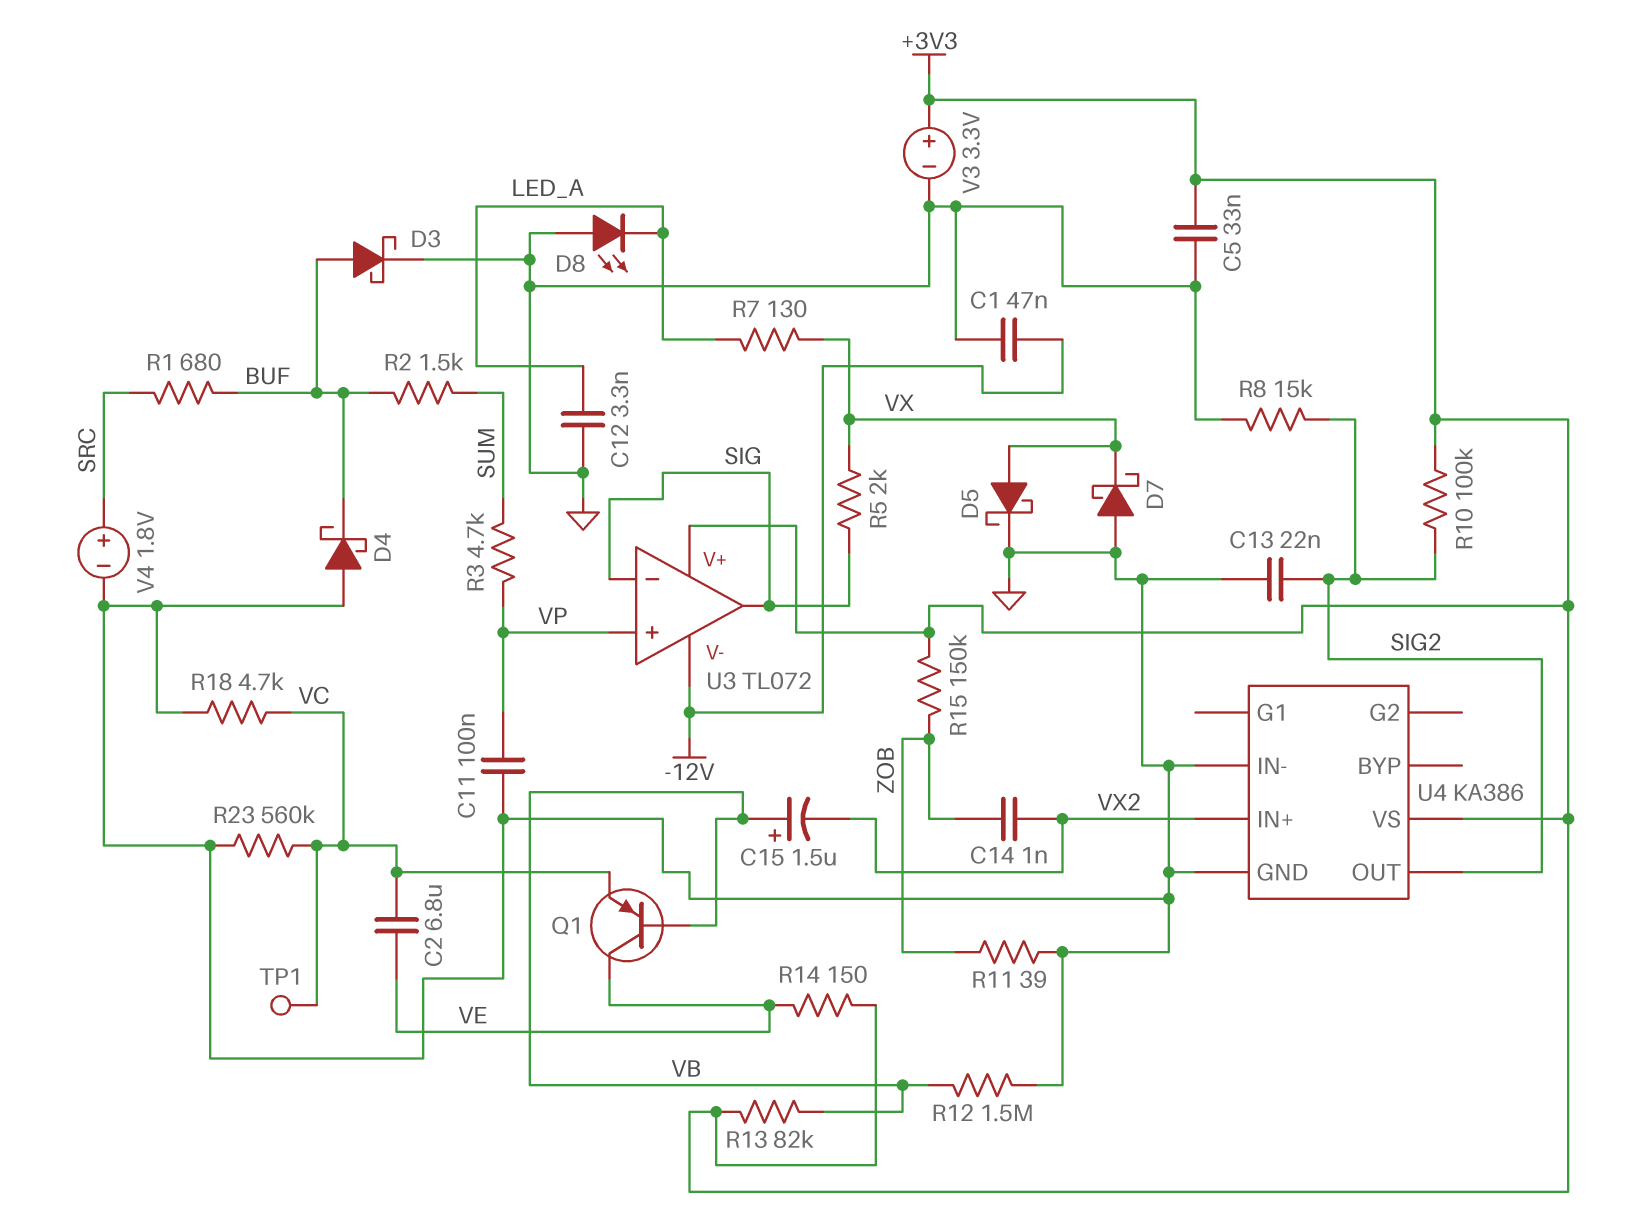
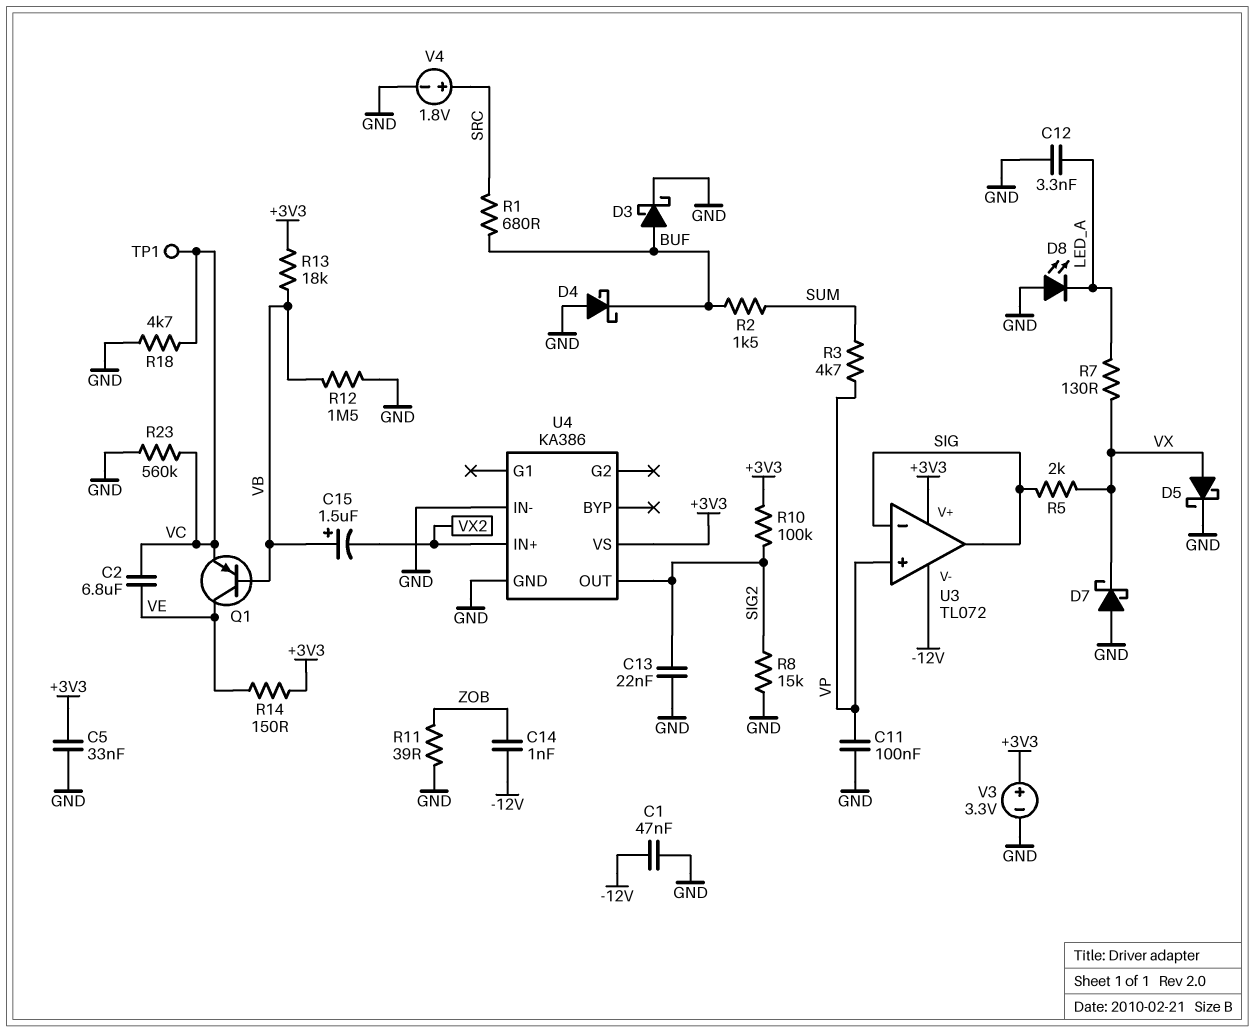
C14: 1nF (VX2, ZOB) -> 1nF (-12V, ZOB)
R13: 82k (+3V3, VB) -> 18k (+3V3, VB)
R15: 150k (+3V3, ZOB) -> none

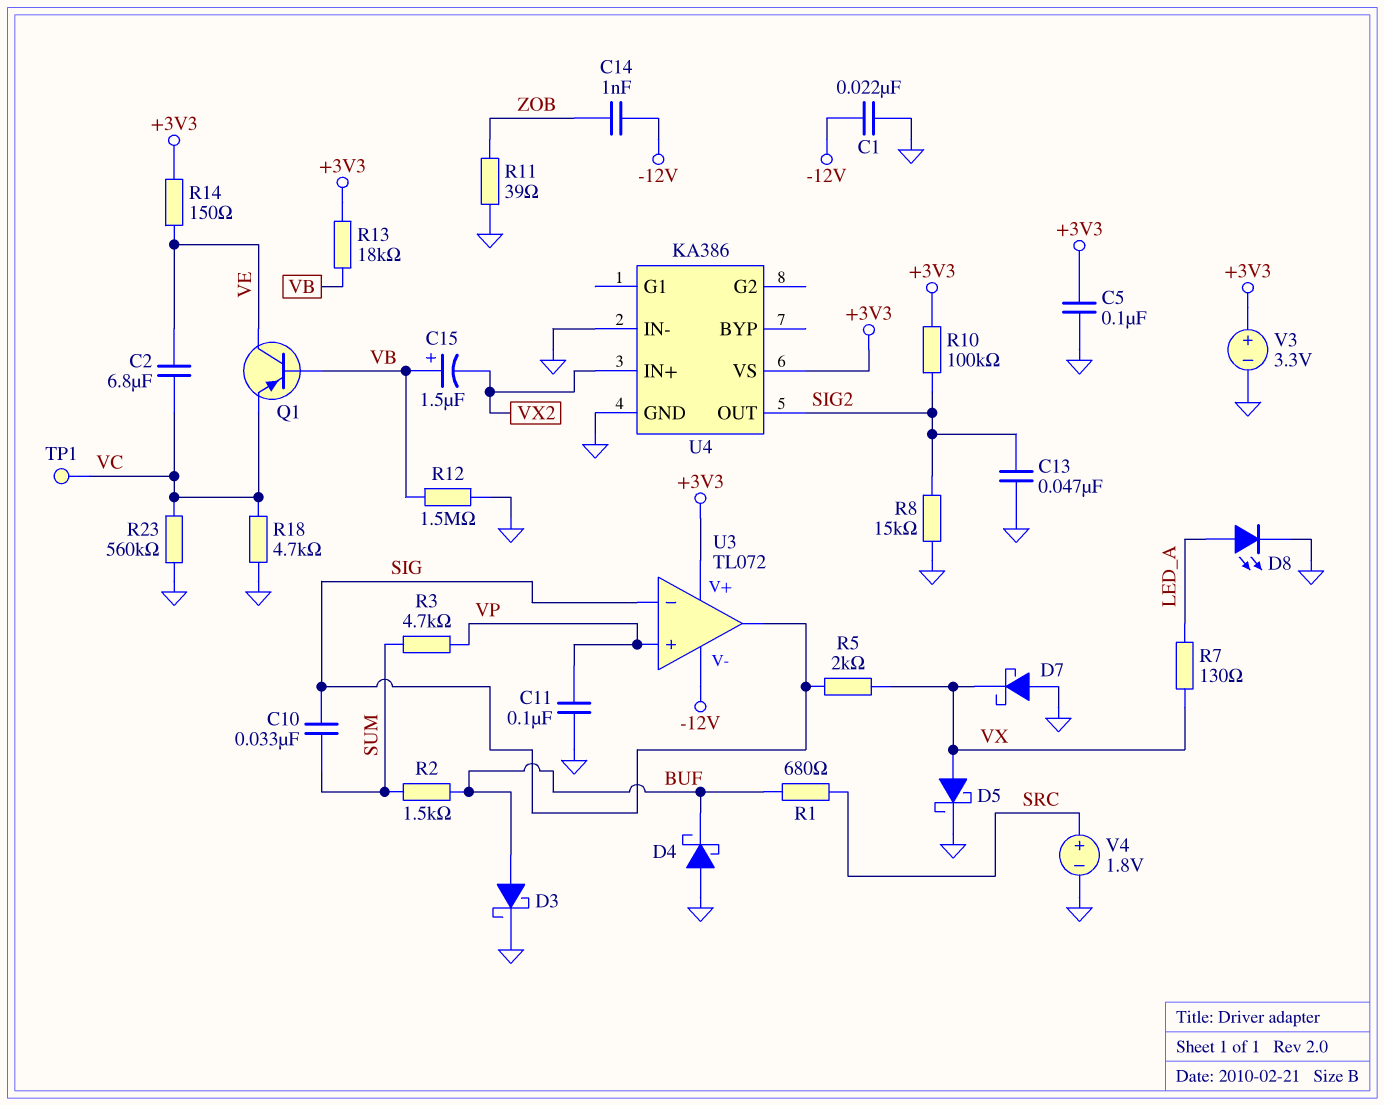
C1: 47nF (-12V, GND) -> 22nF (-12V, GND)
C5: 33nF (+3V3, GND) -> 100nF (+3V3, GND)
C10: none -> 33nF (SIG, SUM)
C12: 3.3nF (GND, LED_A) -> none
C13: 22nF (GND, SIG2) -> 47nF (GND, SIG2)
D8: LED (A GND, K LED_A) -> LED (A LED_A, K GND)

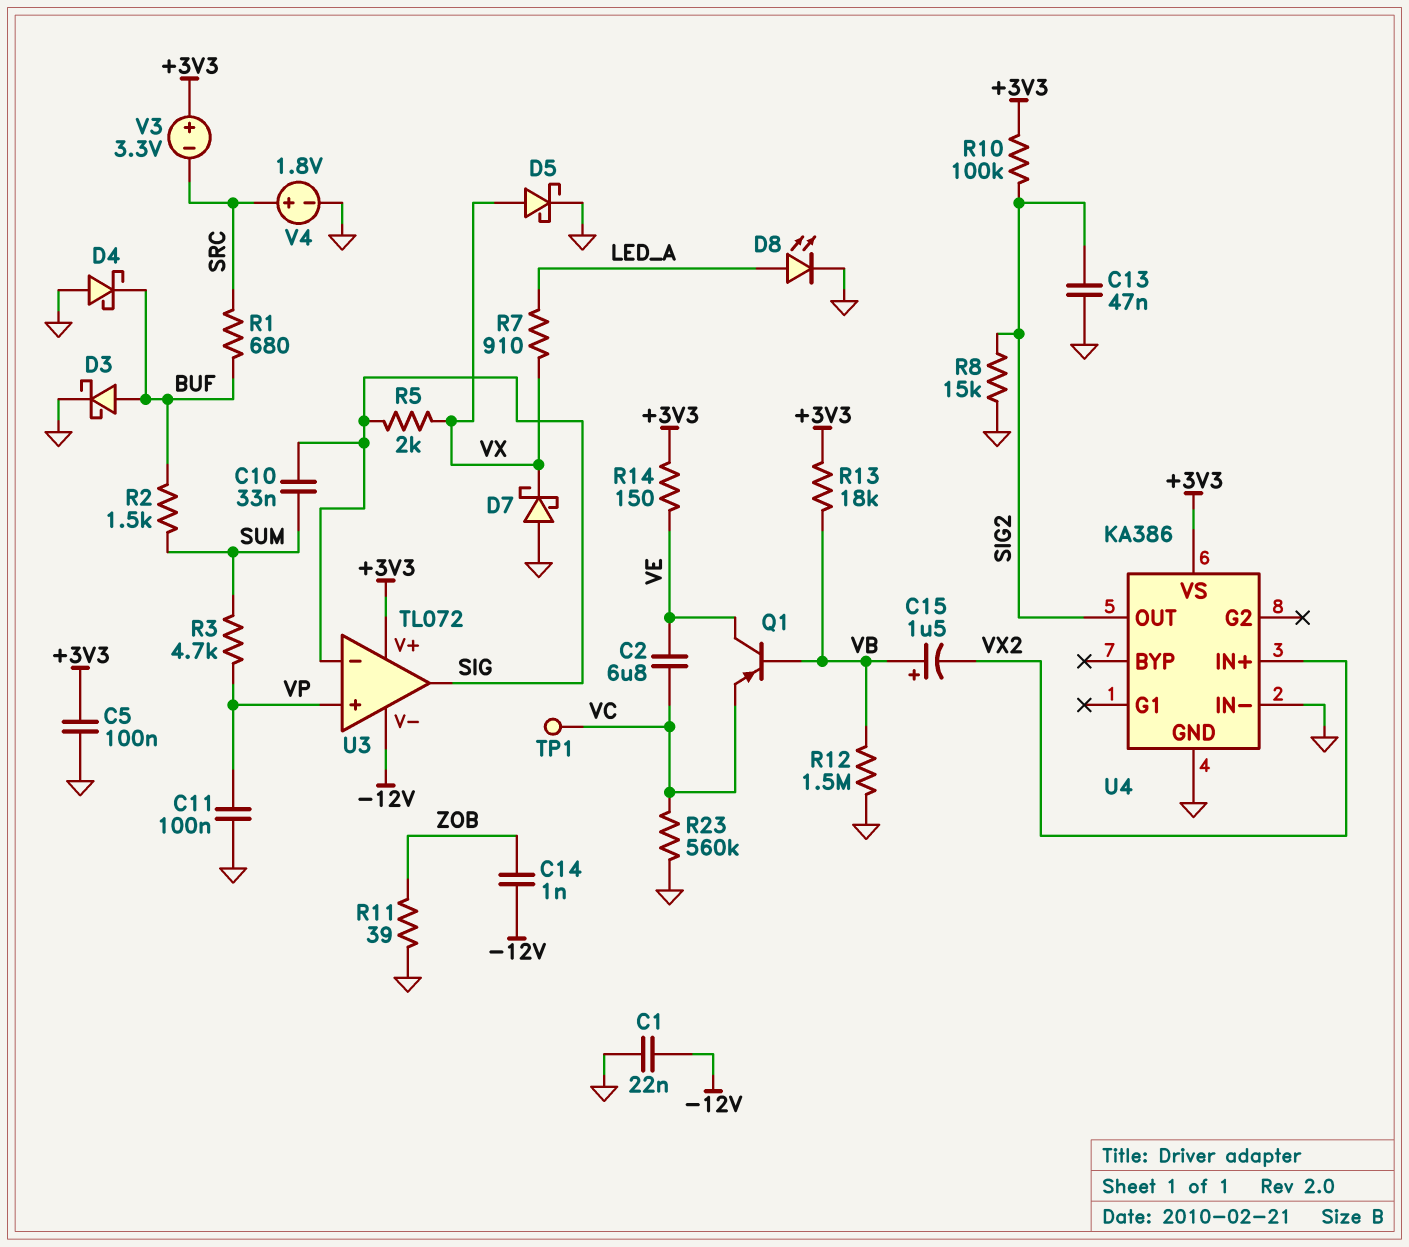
R7: 130 (LED_A, VX) -> 910 (LED_A, VX)
R18: 4.7k (GND, VC) -> none
V3: 3.3V (plus +3V3, minus GND) -> 3.3V (plus +3V3, minus SRC)

